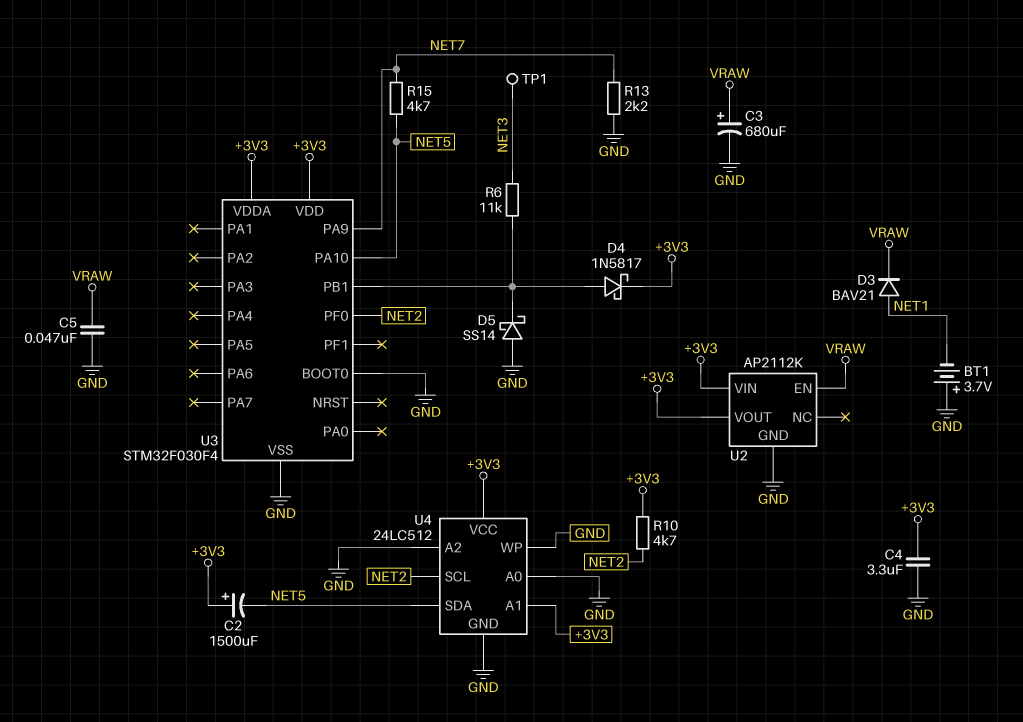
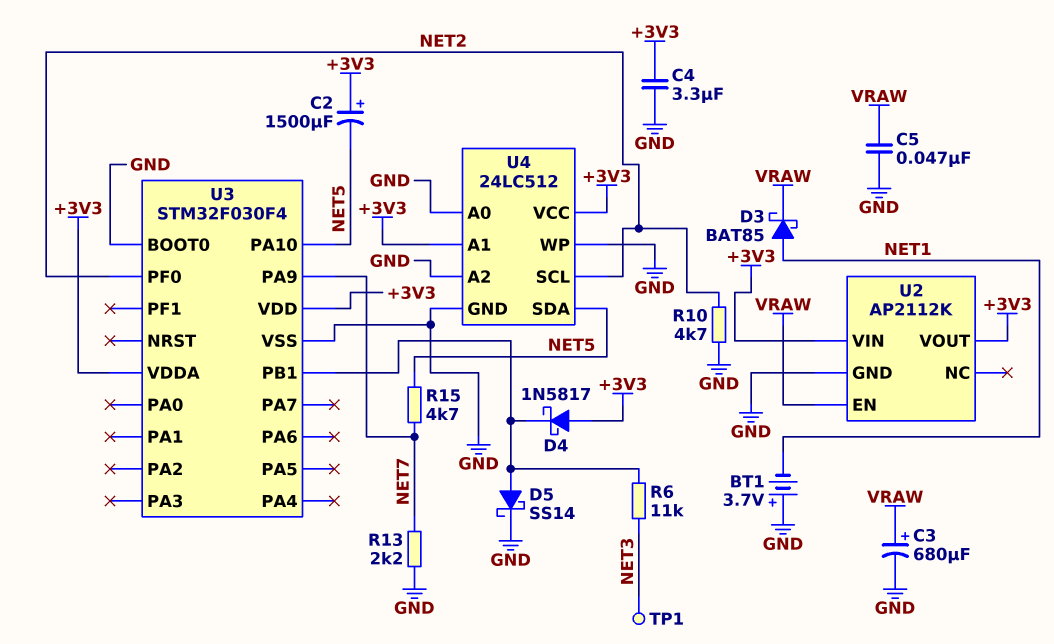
D3: diode BAV21 (A NET1, K VRAW) -> schottky BAT85 (A NET1, K VRAW)
D4: schottky 1N5817 (A U3/PB1, K +3V3) -> schottky 1N5817 (A +3V3, K U3/PB1)
D5: schottky SS14 (A GND, K U3/PB1) -> schottky SS14 (A U3/PB1, K GND)
R10: 4.7k (+3V3, NET2) -> 4.7k (GND, NET2)

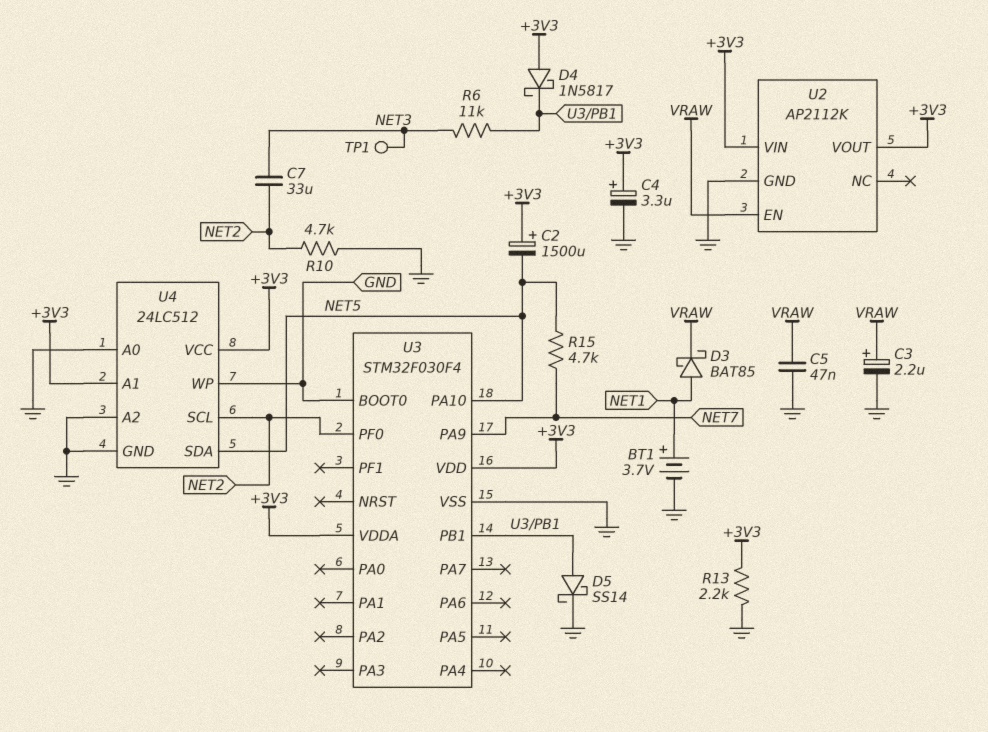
BT1: 3.7V (plus GND, minus NET1) -> 3.7V (plus NET1, minus GND)
C3: 680uF (plus VRAW, minus GND) -> 2.2uF (plus VRAW, minus GND)
C4: 3.3uF (+3V3, GND) -> 3.3uF (plus +3V3, minus GND)
C7: none -> 33uF (NET2, NET3)
R13: 2.2k (GND, NET7) -> 2.2k (+3V3, GND)

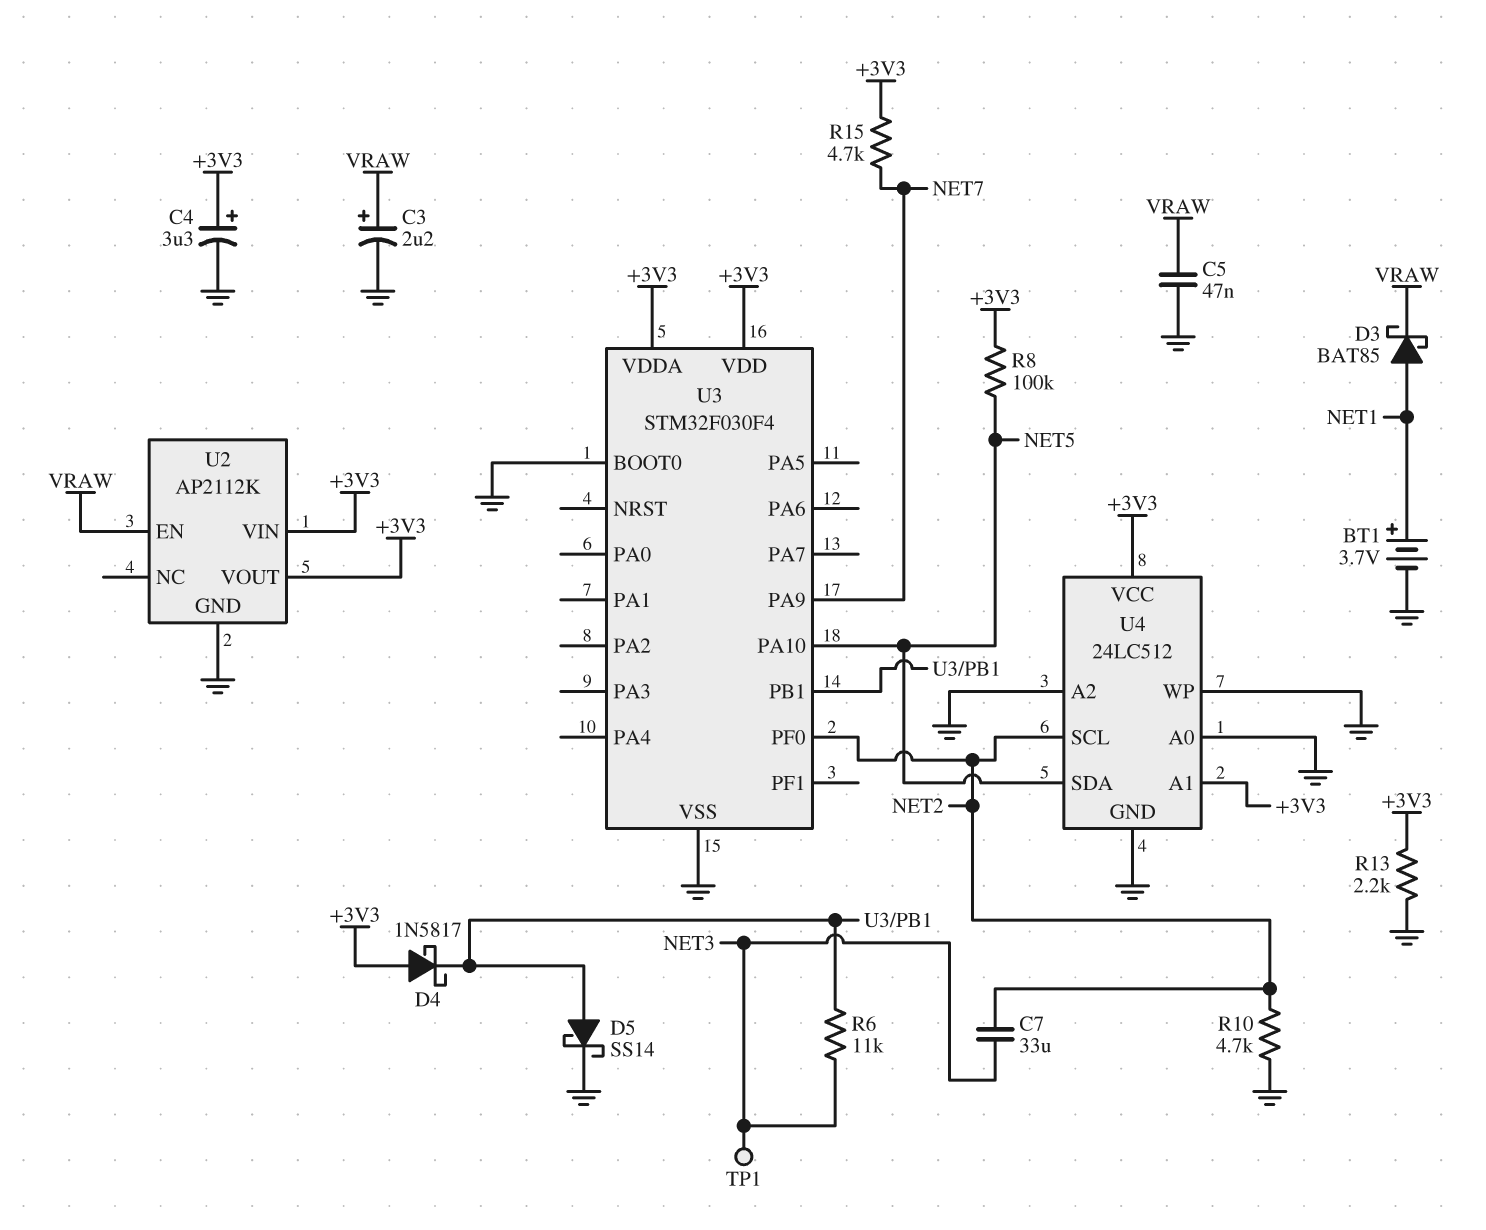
C2: 1500uF (plus +3V3, minus NET5) -> none
R8: none -> 100k (+3V3, NET5)
R15: 4.7k (NET5, NET7) -> 4.7k (+3V3, NET7)

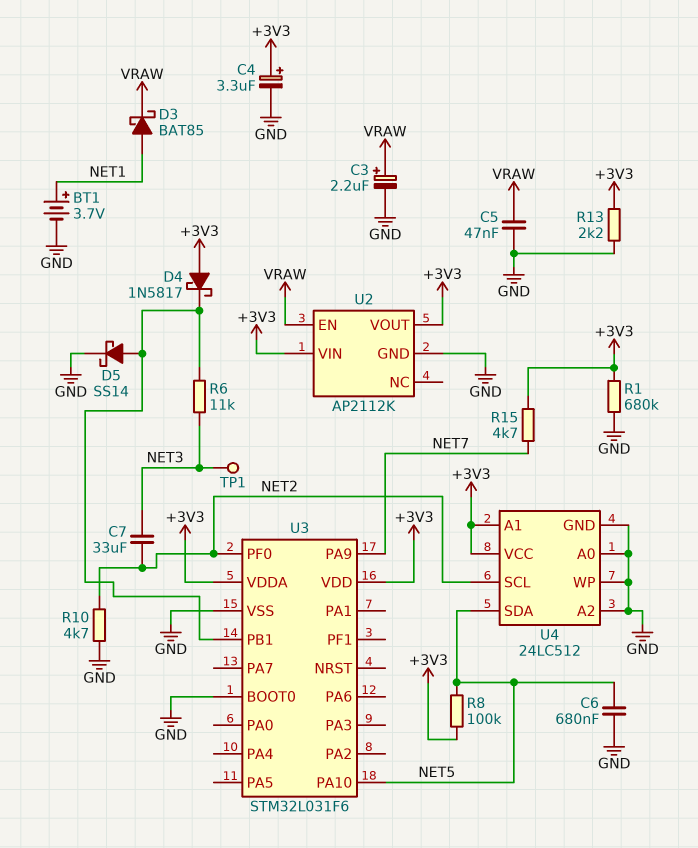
C6: none -> 680nF (GND, NET5)
R1: none -> 680k (+3V3, GND)
U3: STM32F030F4 -> STM32L031F6

